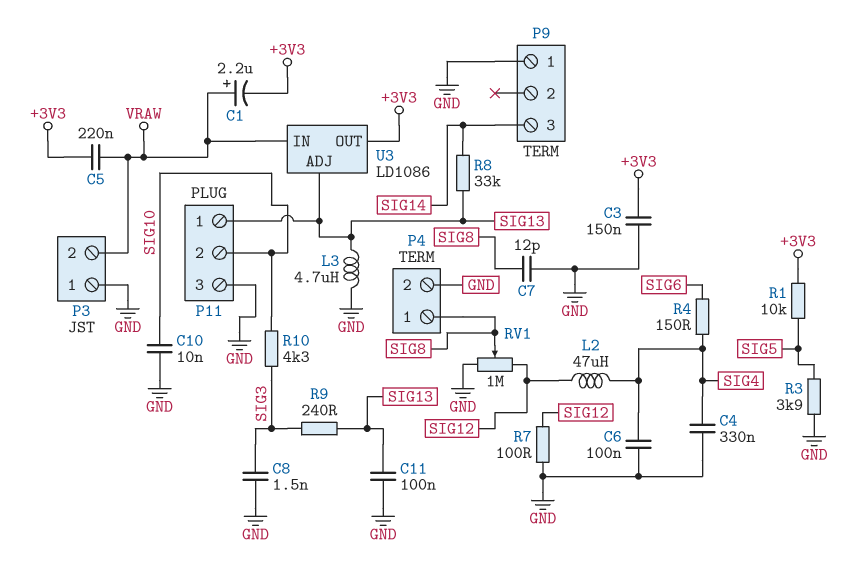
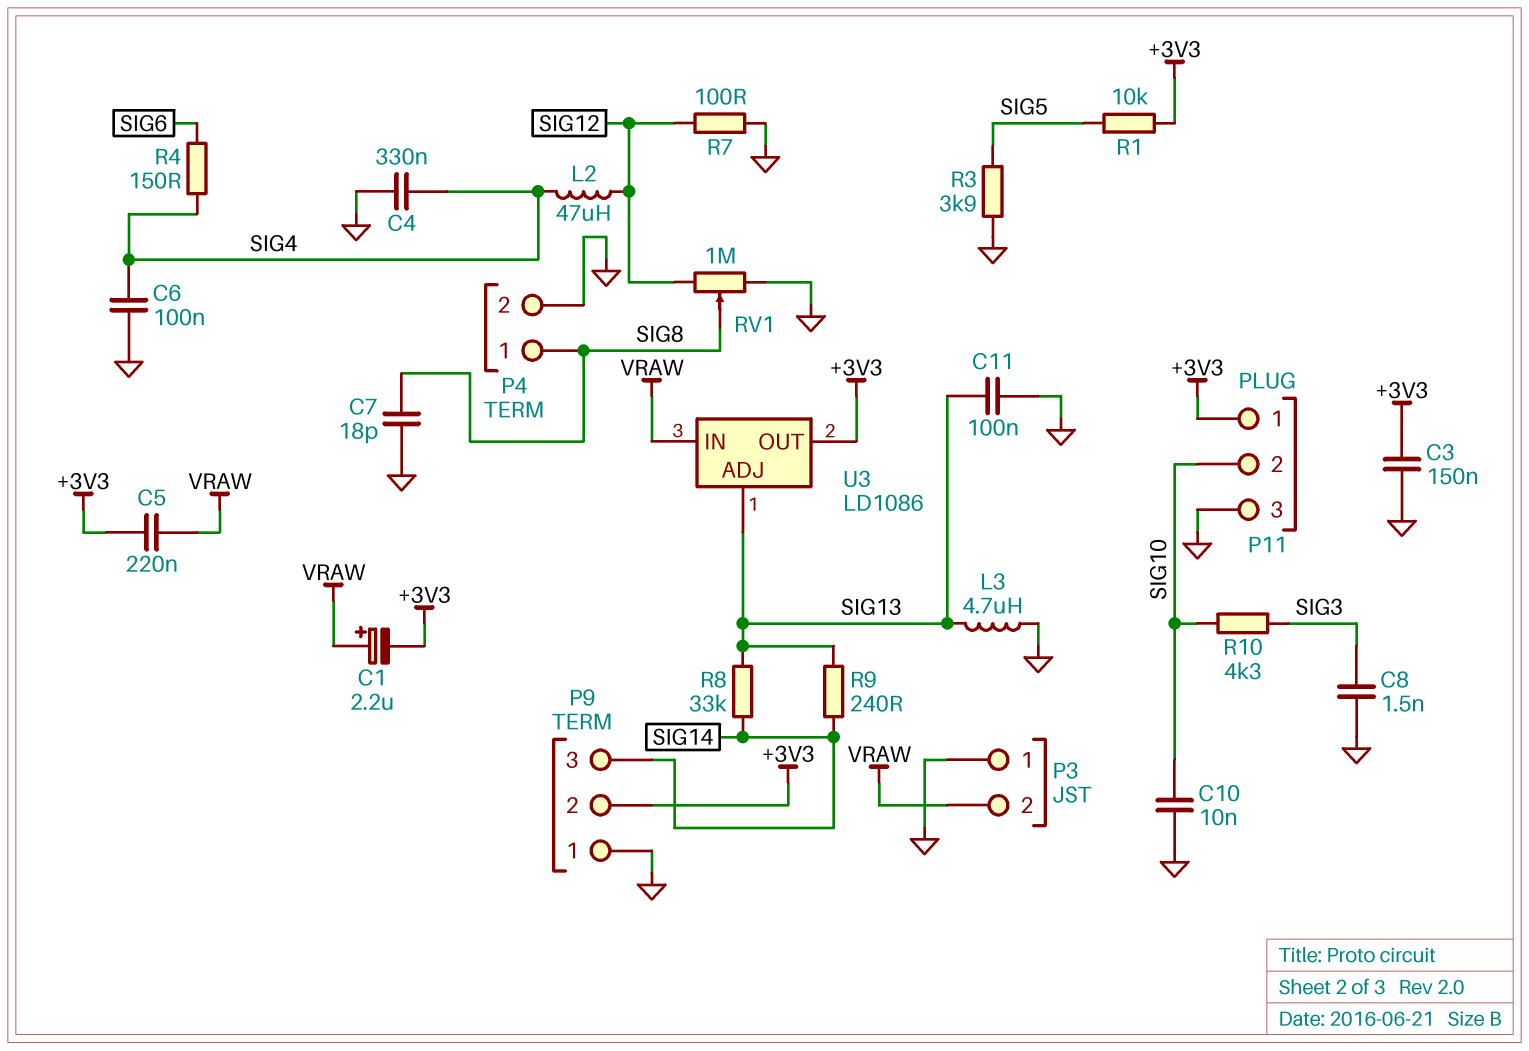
C7: 12pF (GND, SIG8) -> 18pF (GND, SIG8)
P9 pin 2: none -> +3V3
P11 pin 1: SIG13 -> +3V3
R9: 240 (SIG3, SIG13) -> 240 (SIG13, SIG14)

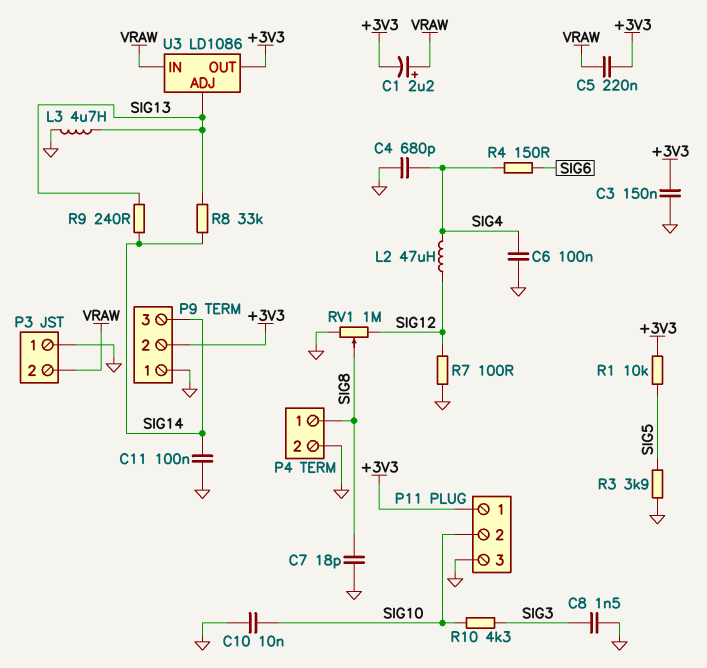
C4: 330nF (GND, SIG4) -> 680pF (GND, SIG4)
C11: 100nF (GND, SIG13) -> 100nF (GND, SIG14)

